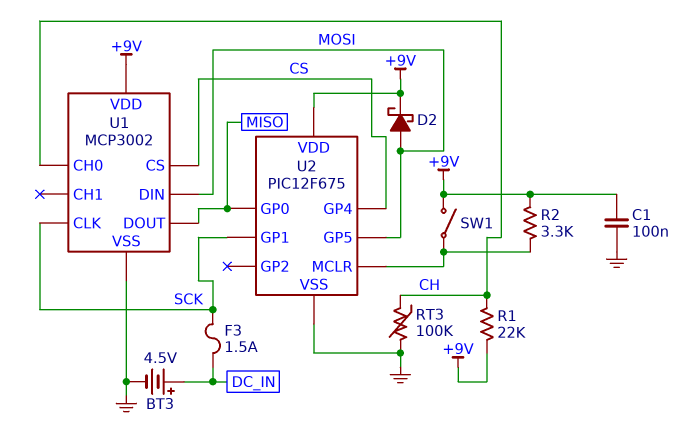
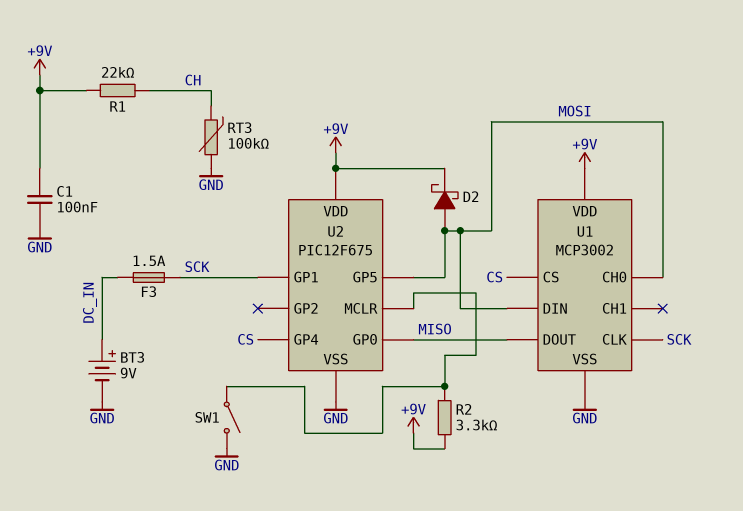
BT3: 4.5V (plus DC_IN, minus GND) -> 9V (plus DC_IN, minus GND)
SW1: switch (+9V, U2/MCLR) -> switch (GND, U2/MCLR)
U1 pin CH0: CH -> MOSI

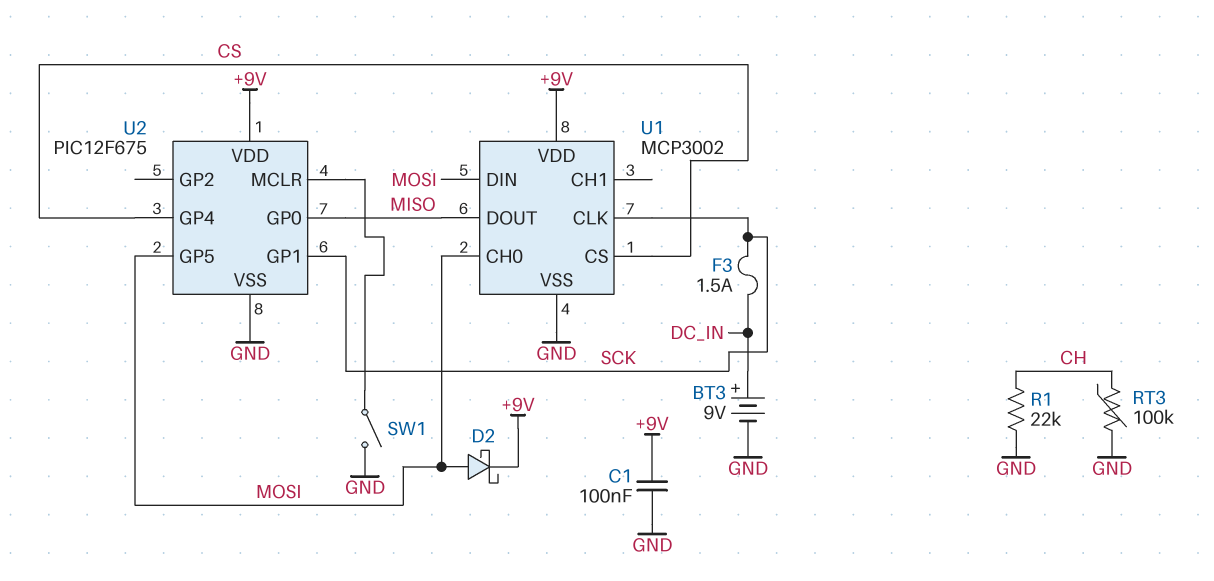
R1: 22k (+9V, CH) -> 22k (CH, GND)
R2: 3.3k (+9V, U2/MCLR) -> none

